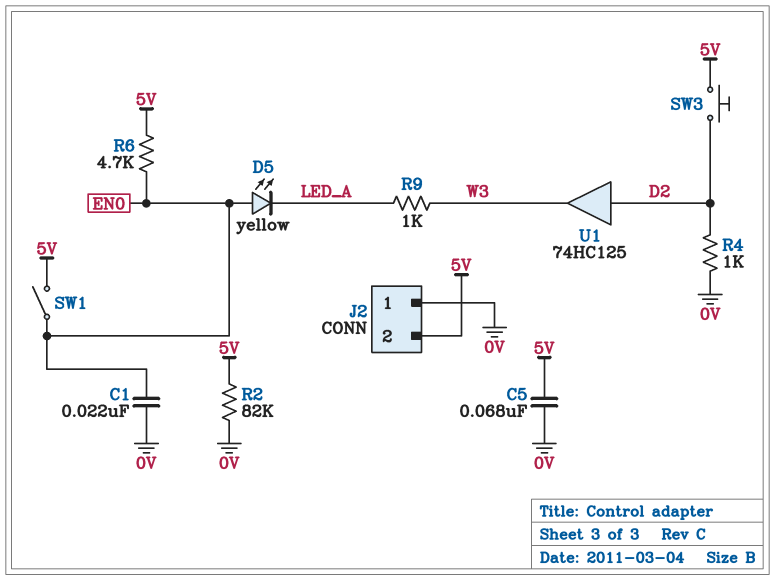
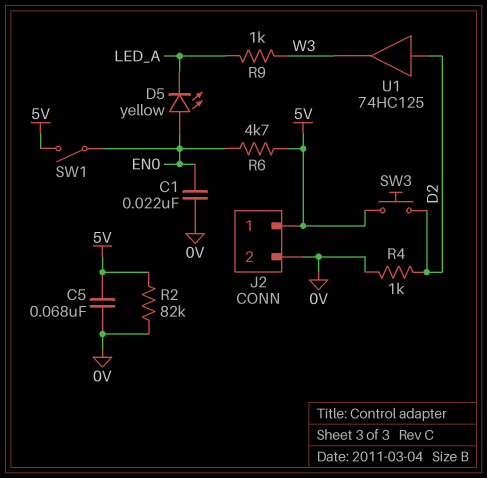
J2 pin 1: 0V -> 5V
J2 pin 2: 5V -> 0V

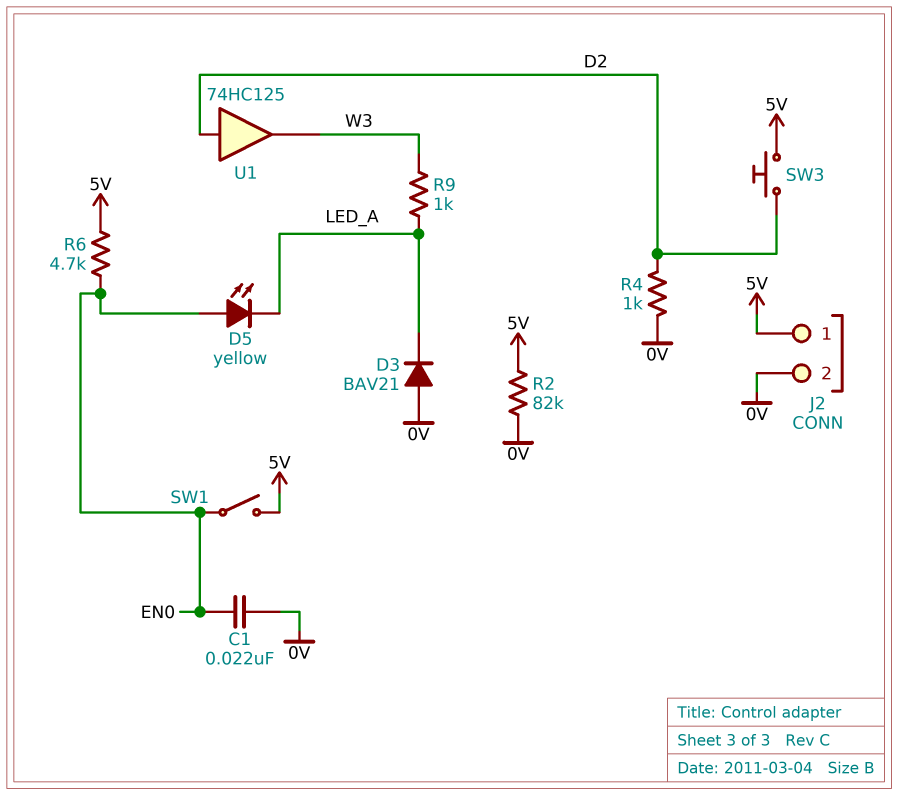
C5: 68nF (0V, 5V) -> none
D3: none -> diode BAV21 (A 0V, K LED_A)

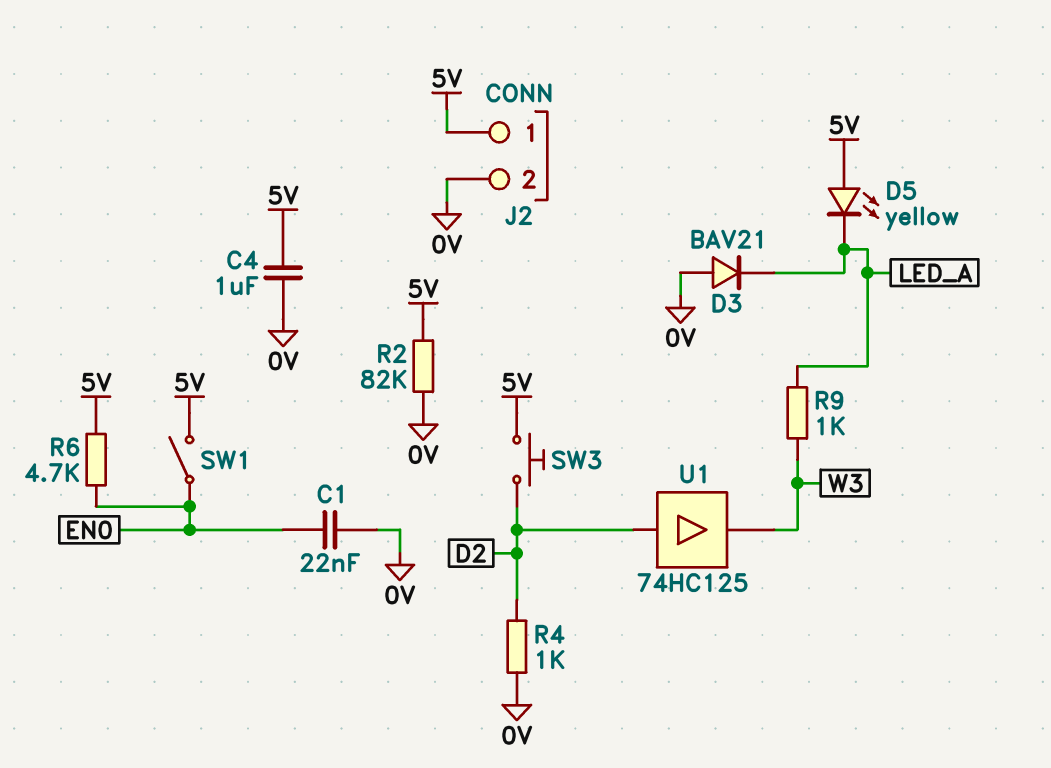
C4: none -> 1uF (0V, 5V)
D5: LED yellow (A EN0, K LED_A) -> LED yellow (A 5V, K LED_A)

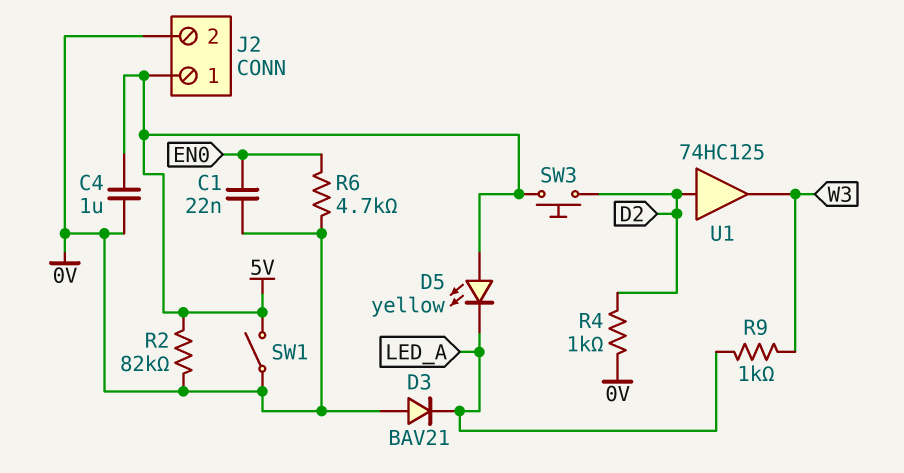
R6: 4.7k (5V, EN0) -> 4.7k (0V, EN0)
SW1: switch (5V, EN0) -> switch (0V, 5V)

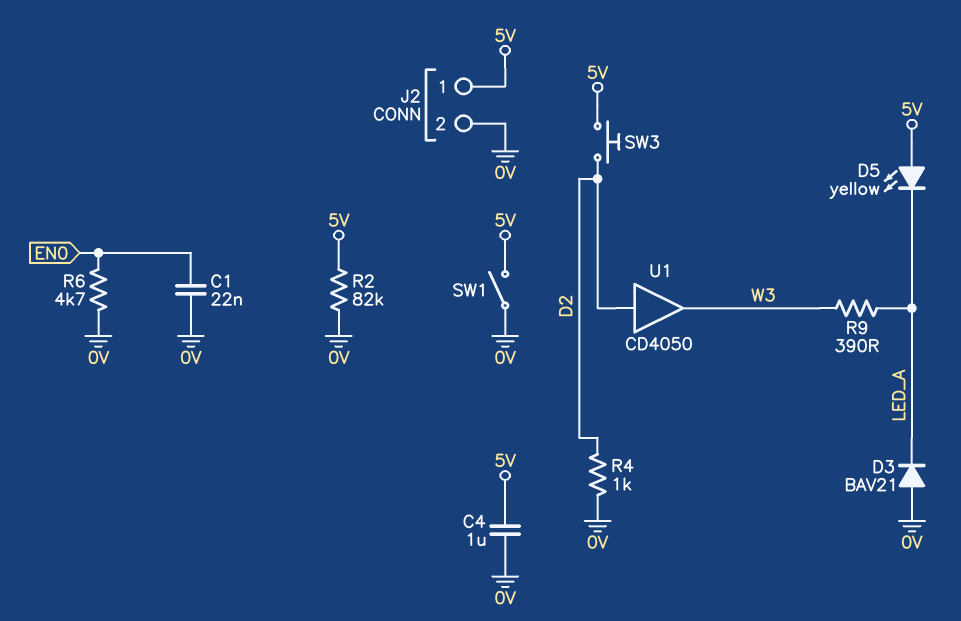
R9: 1k (LED_A, W3) -> 390 (LED_A, W3)
U1: buffer 74HC125 (in D2, out W3) -> buffer CD4050 (in D2, out W3)

